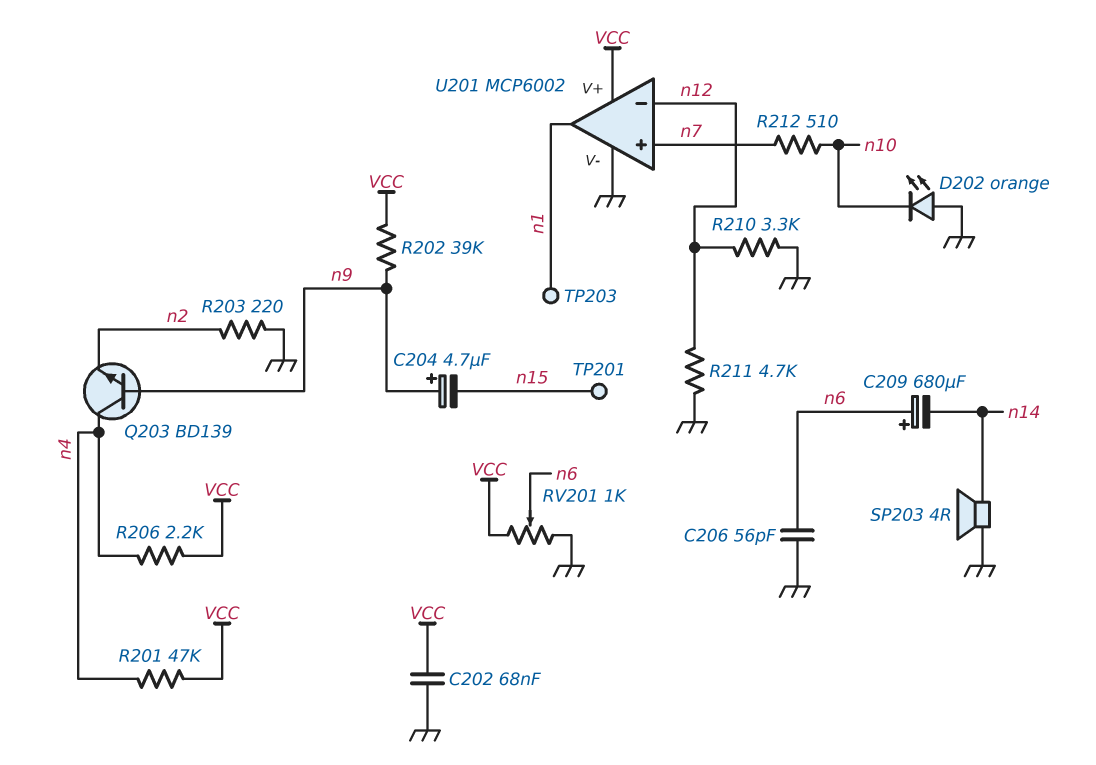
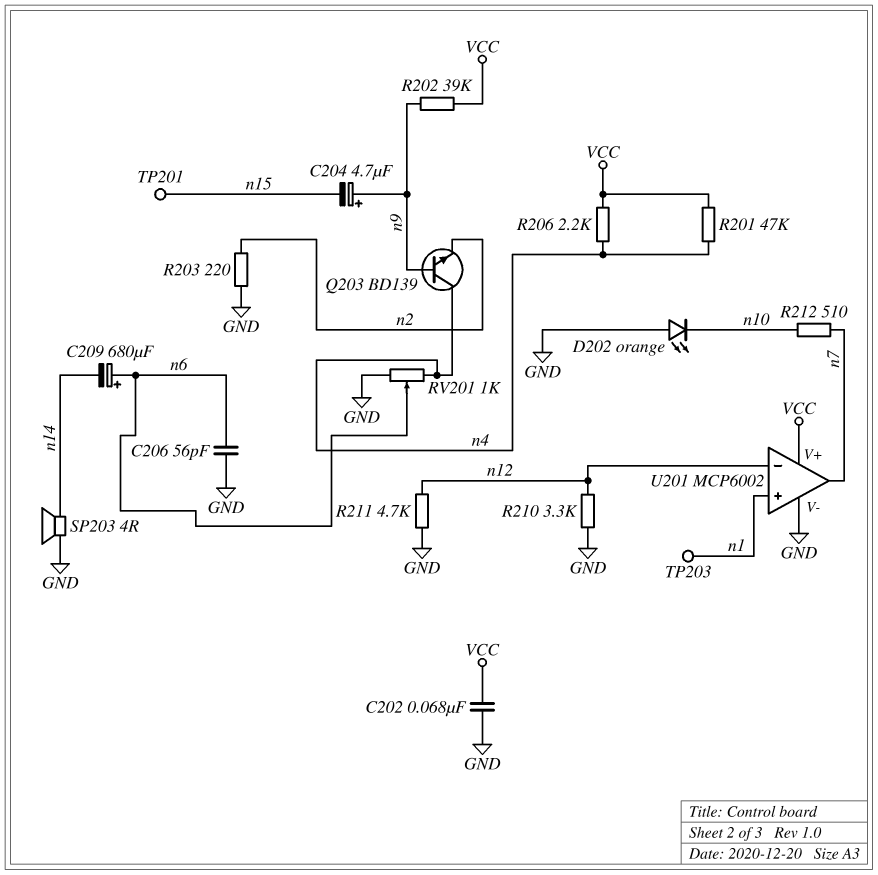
RV201: 1k (GND, VCC, wiper n6) -> 1k (GND, n4, wiper n6)
U201 pin in+: n7 -> n1
U201 pin out: n1 -> n7

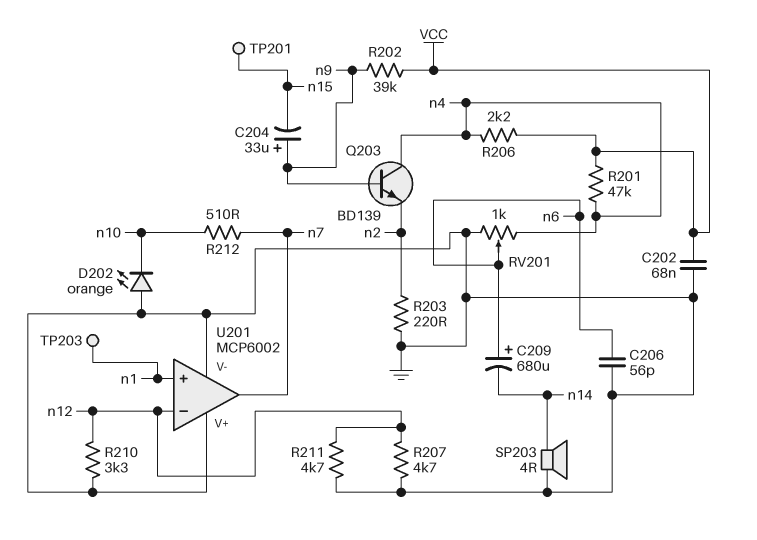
C204: 4.7uF (plus n9, minus n15) -> 33uF (plus n9, minus n15)
R207: none -> 4.7k (GND, n12)
U201 pin V+: VCC -> GND

